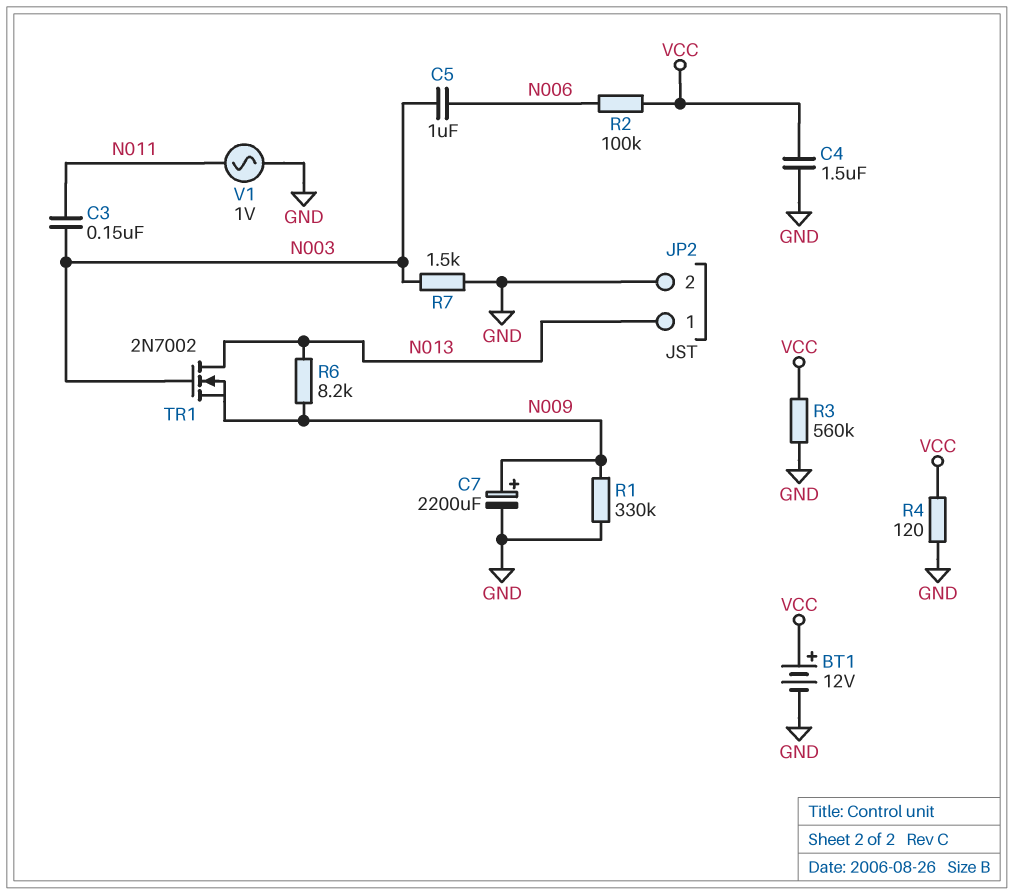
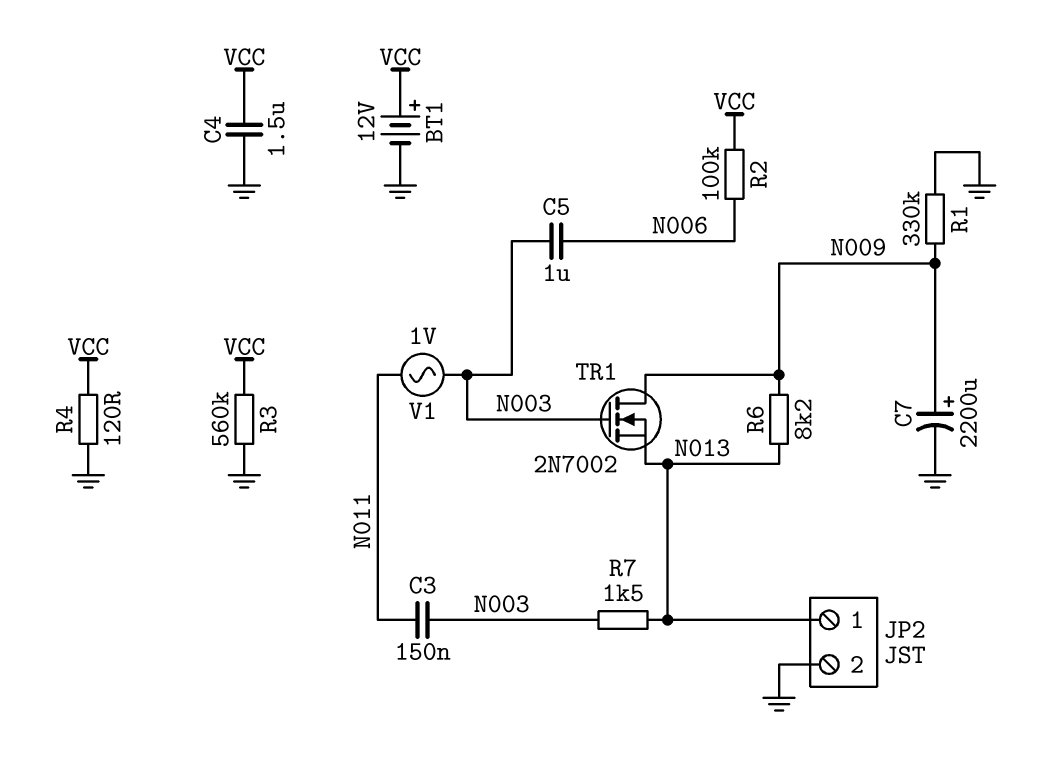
R7: 1.5k (GND, N003) -> 1.5k (N003, N013)
TR1: NMOS 2N7002 (G N003, D N013, S N009) -> NMOS 2N7002 (G N003, D N009, S N013)
V1: AC 1V (GND, N011) -> AC 1V (N003, N011)

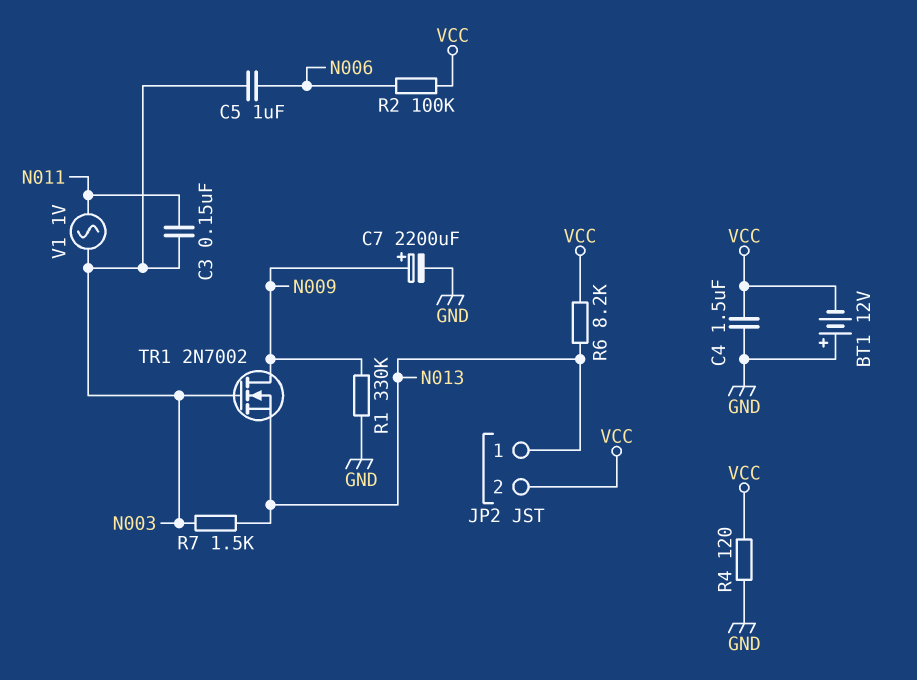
BT1: 12V (plus VCC, minus GND) -> 12V (plus GND, minus VCC)
JP2 pin 2: GND -> VCC
R3: 560k (GND, VCC) -> none
R6: 8.2k (N009, N013) -> 8.2k (N013, VCC)

